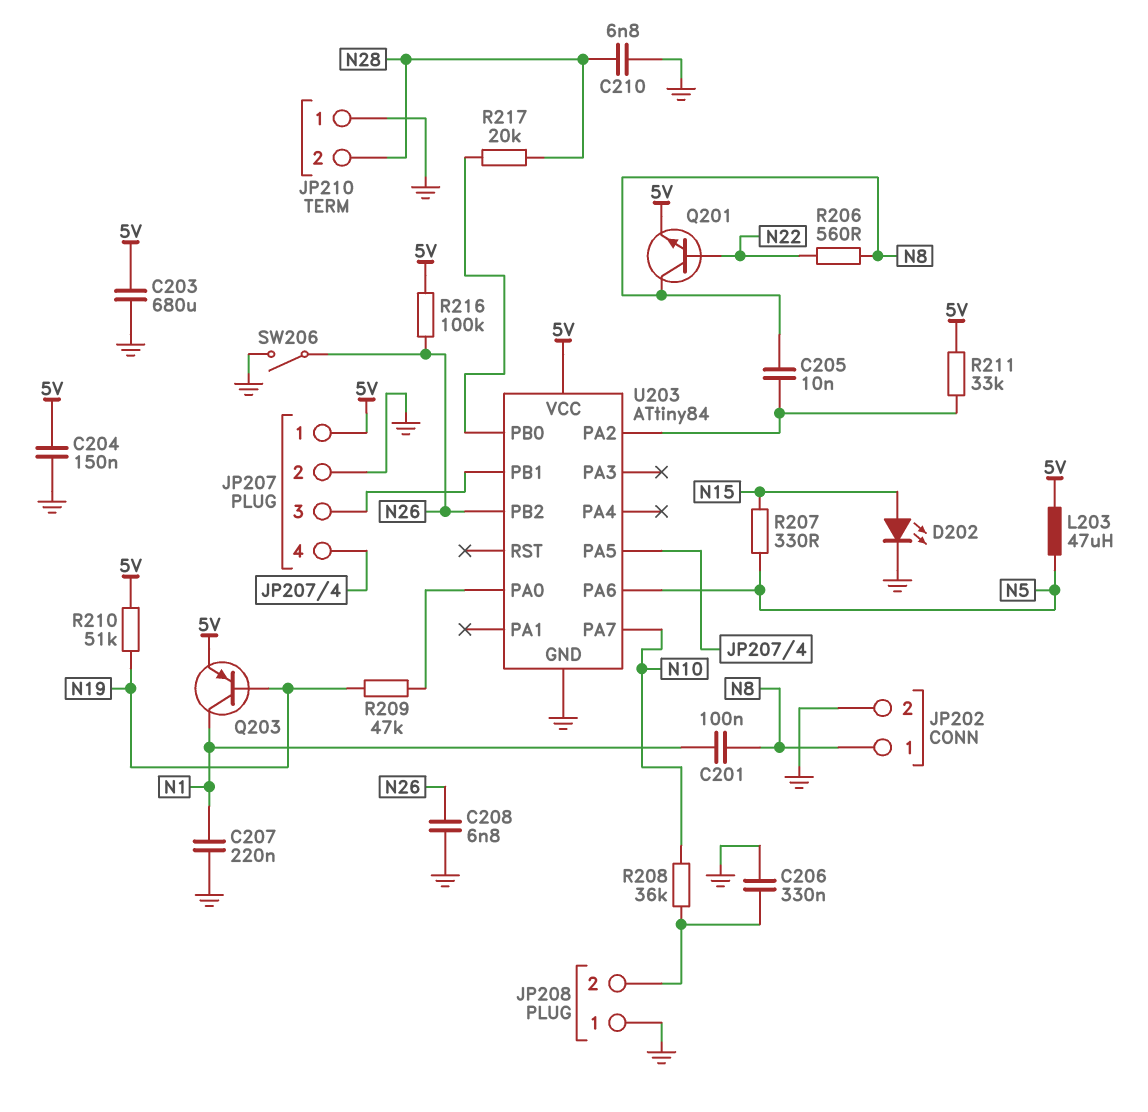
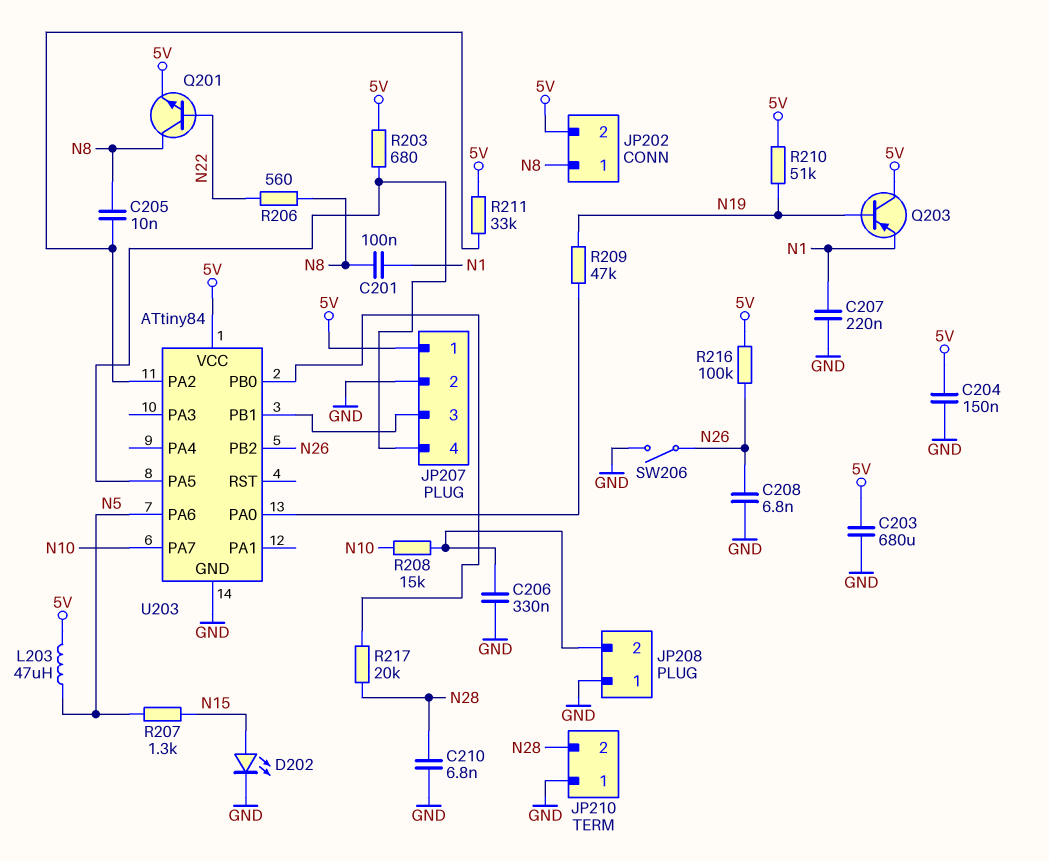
JP202 pin 2: GND -> 5V
Q203: PNP (B N19, C N1, E 5V) -> PNP (B N19, C 5V, E N1)
R203: none -> 680 (5V, JP207/4)
R207: 330 (N5, N15) -> 1.3k (N5, N15)
R208: 36k (JP208/2, N10) -> 15k (JP208/2, N10)

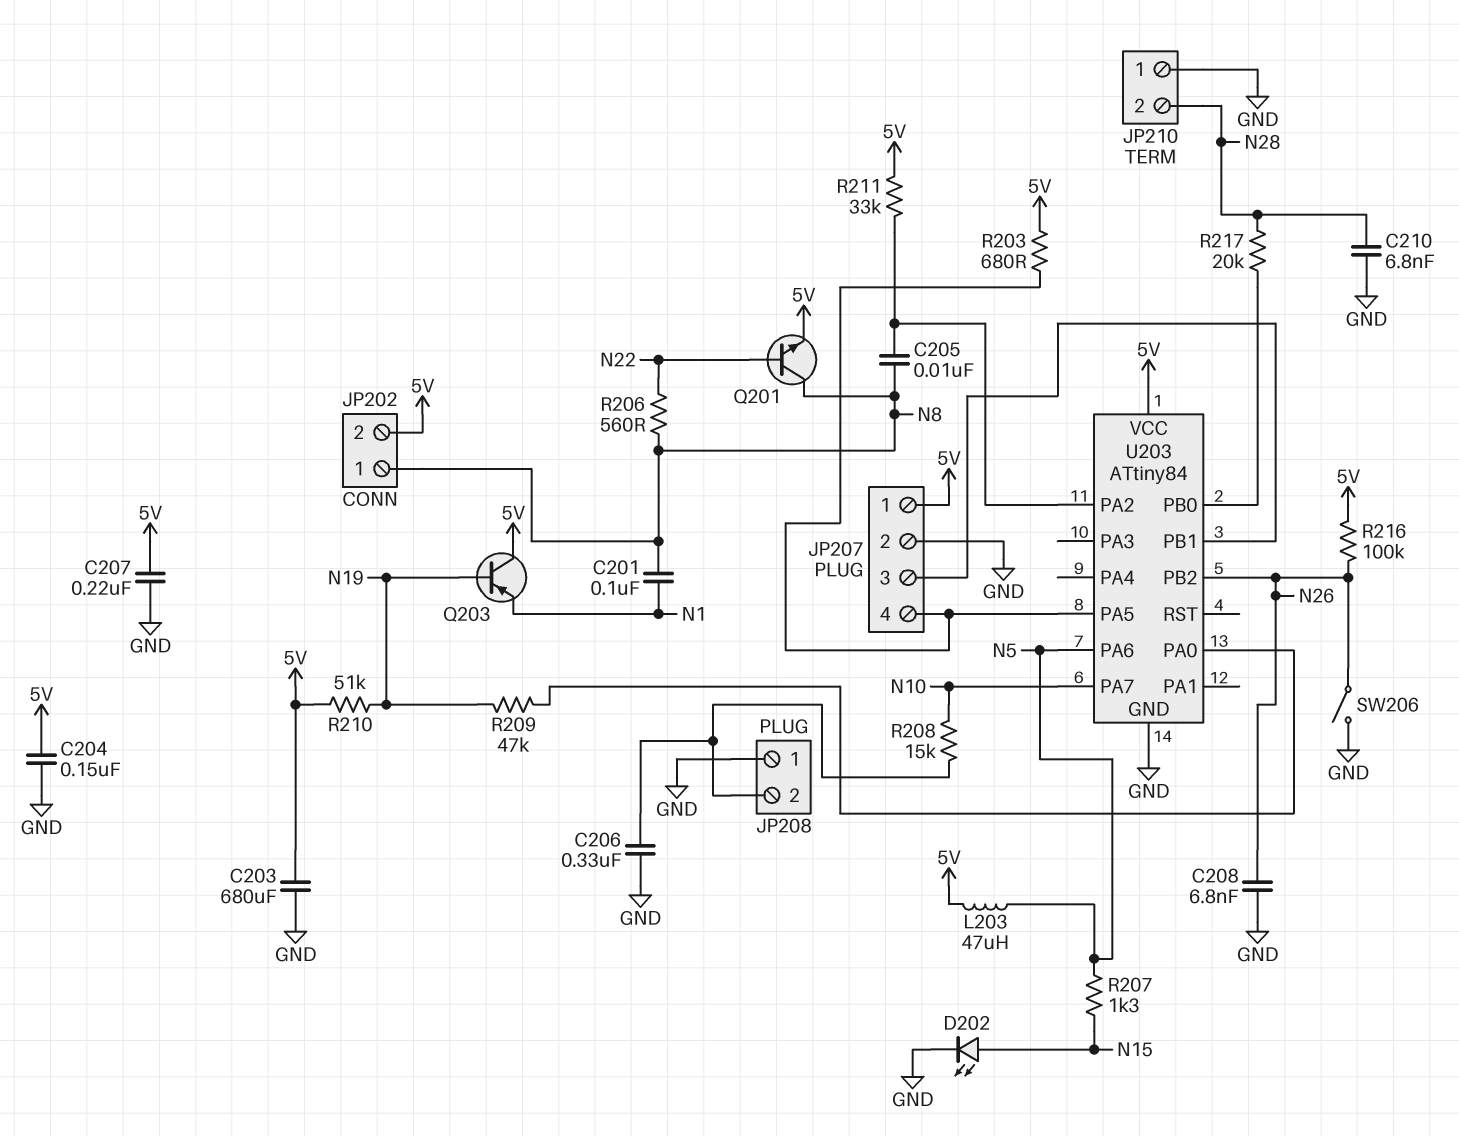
C207: 220nF (GND, N1) -> 220nF (5V, GND)

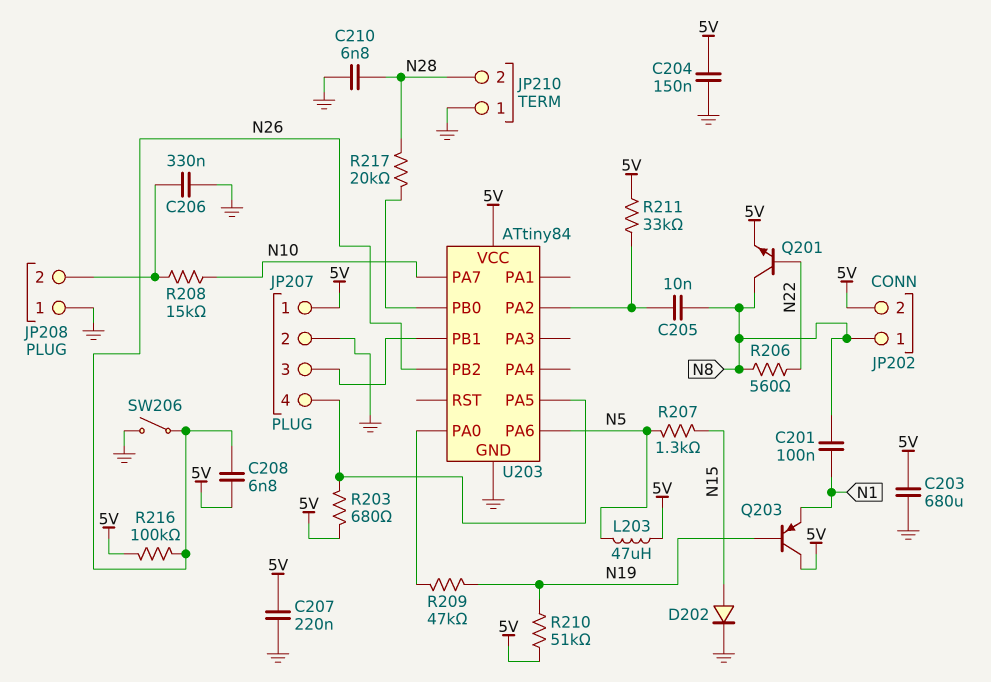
C208: 6.8nF (GND, N26) -> 6.8nF (5V, N26)
D202: LED (A N15, K GND) -> diode (A N15, K GND)

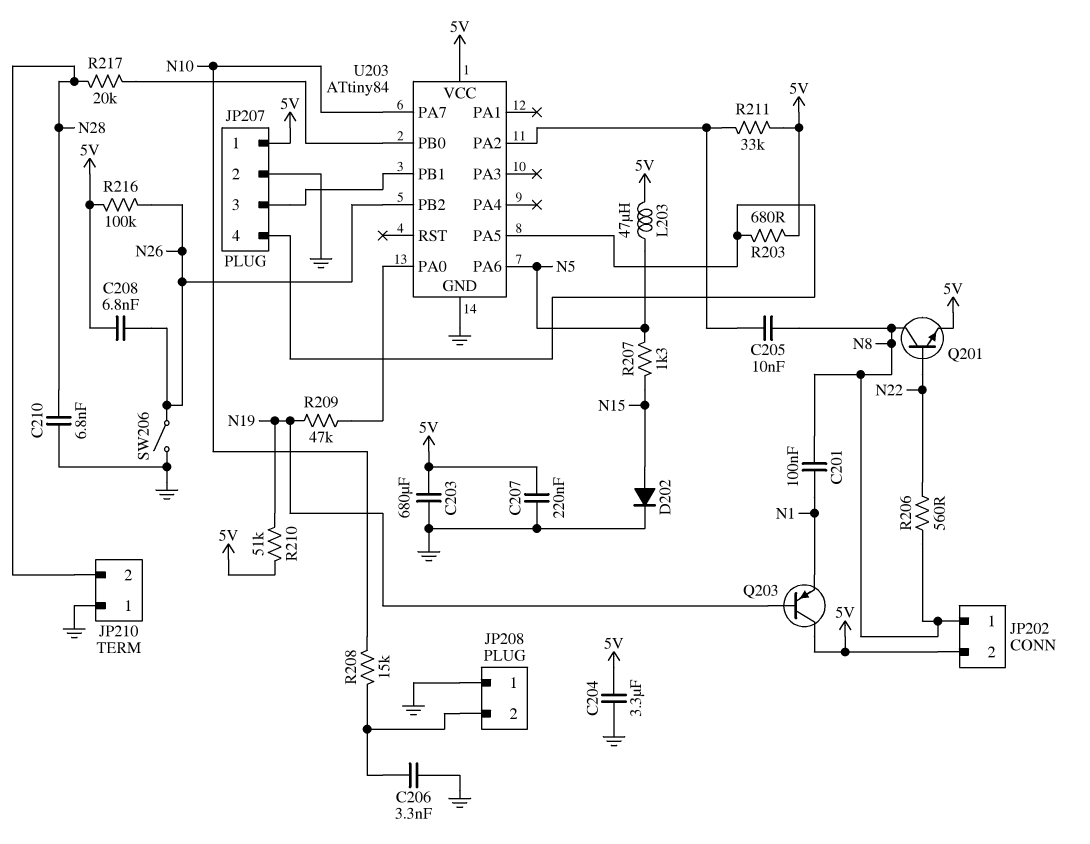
C204: 150nF (5V, GND) -> 3.3uF (5V, GND)
C206: 330nF (GND, JP208/2) -> 3.3nF (GND, JP208/2)

